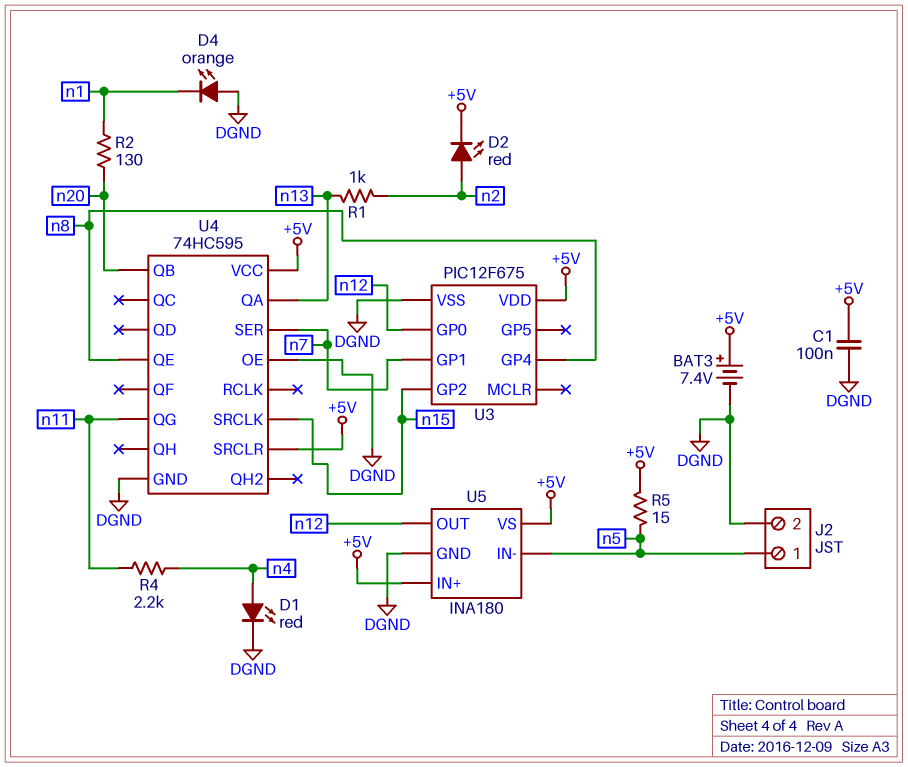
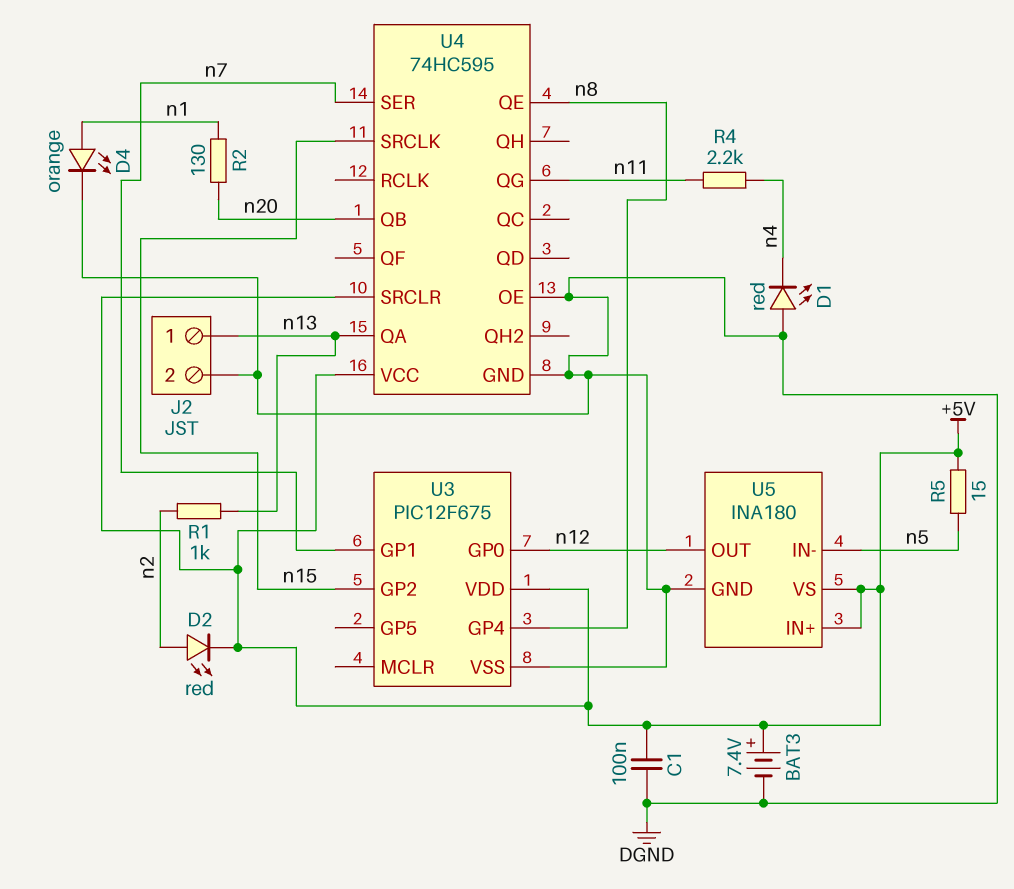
D1: LED red (A n4, K DGND) -> LED red (A DGND, K n4)
D4: LED orange (A DGND, K n1) -> LED orange (A n1, K DGND)
J2 pin 1: n5 -> n13

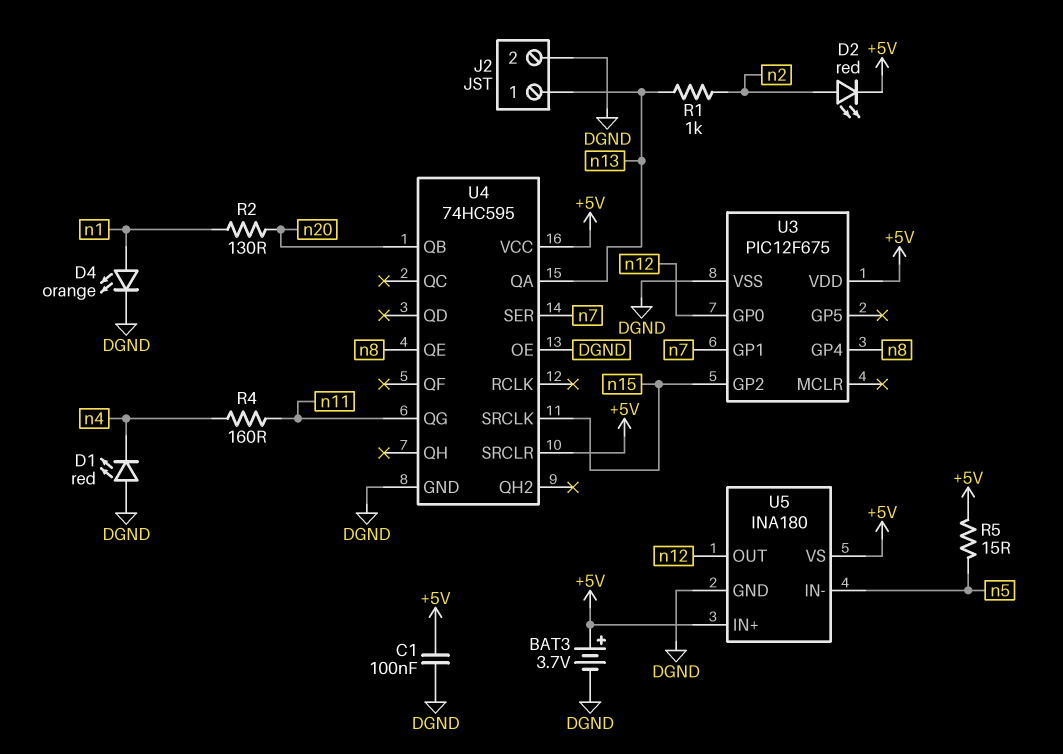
BAT3: 7.4V (plus +5V, minus DGND) -> 3.7V (plus +5V, minus DGND)
R4: 2.2k (n4, n11) -> 160 (n4, n11)

